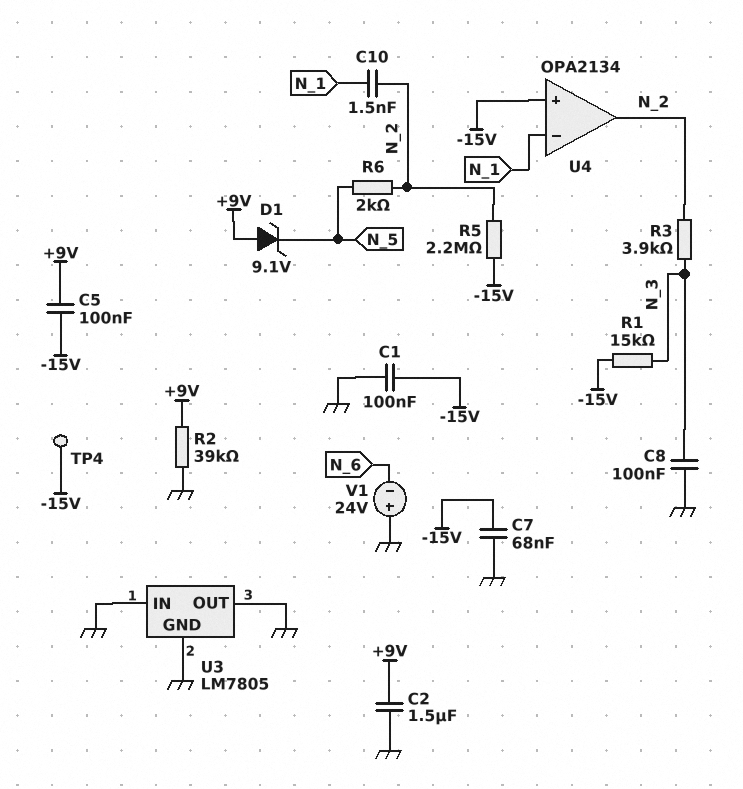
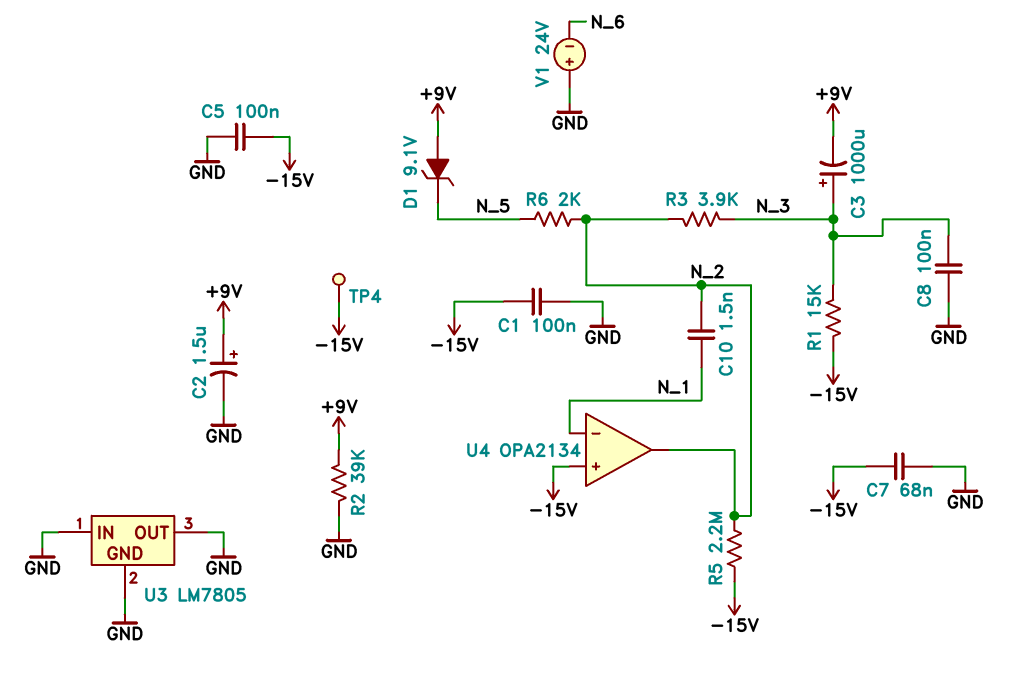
C2: 1.5uF (+9V, GND) -> 1.5uF (plus +9V, minus GND)
C3: none -> 1000uF (plus N_3, minus +9V)
C5: 100nF (+9V, -15V) -> 100nF (-15V, GND)

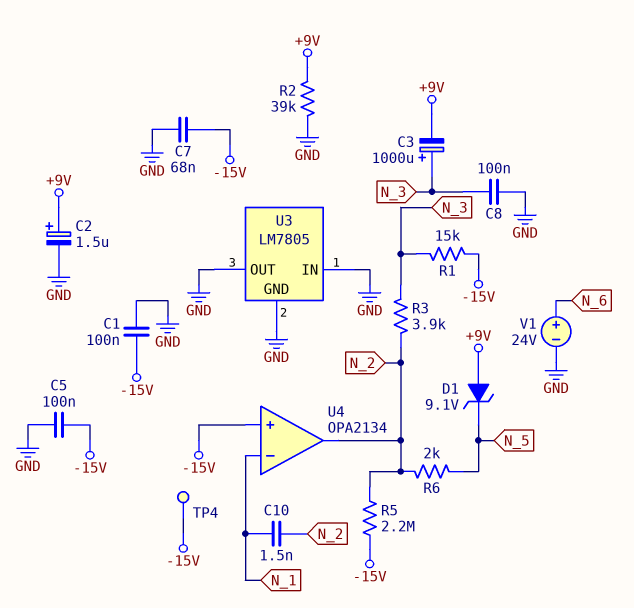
V1: 24V (plus GND, minus N_6) -> 24V (plus N_6, minus GND)

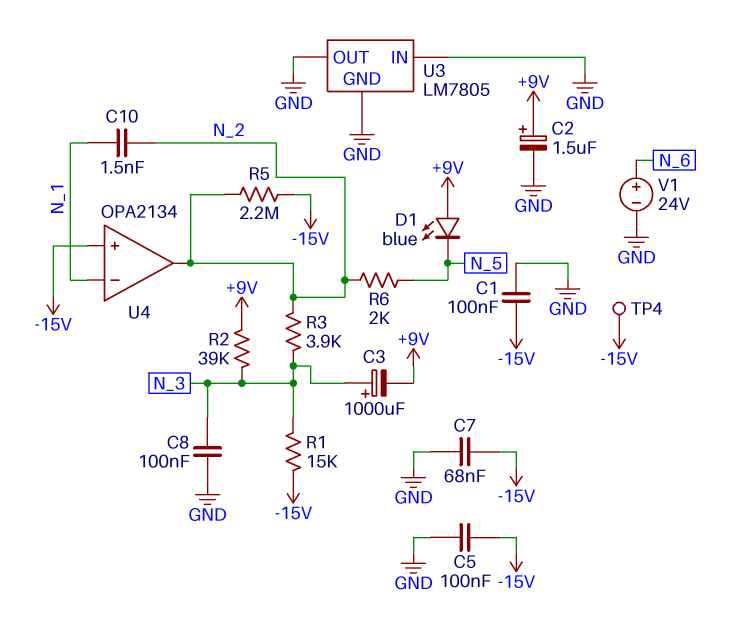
D1: zener 9.1V (A +9V, K N_5) -> LED blue (A +9V, K N_5)
R2: 39k (+9V, GND) -> 39k (+9V, N_3)

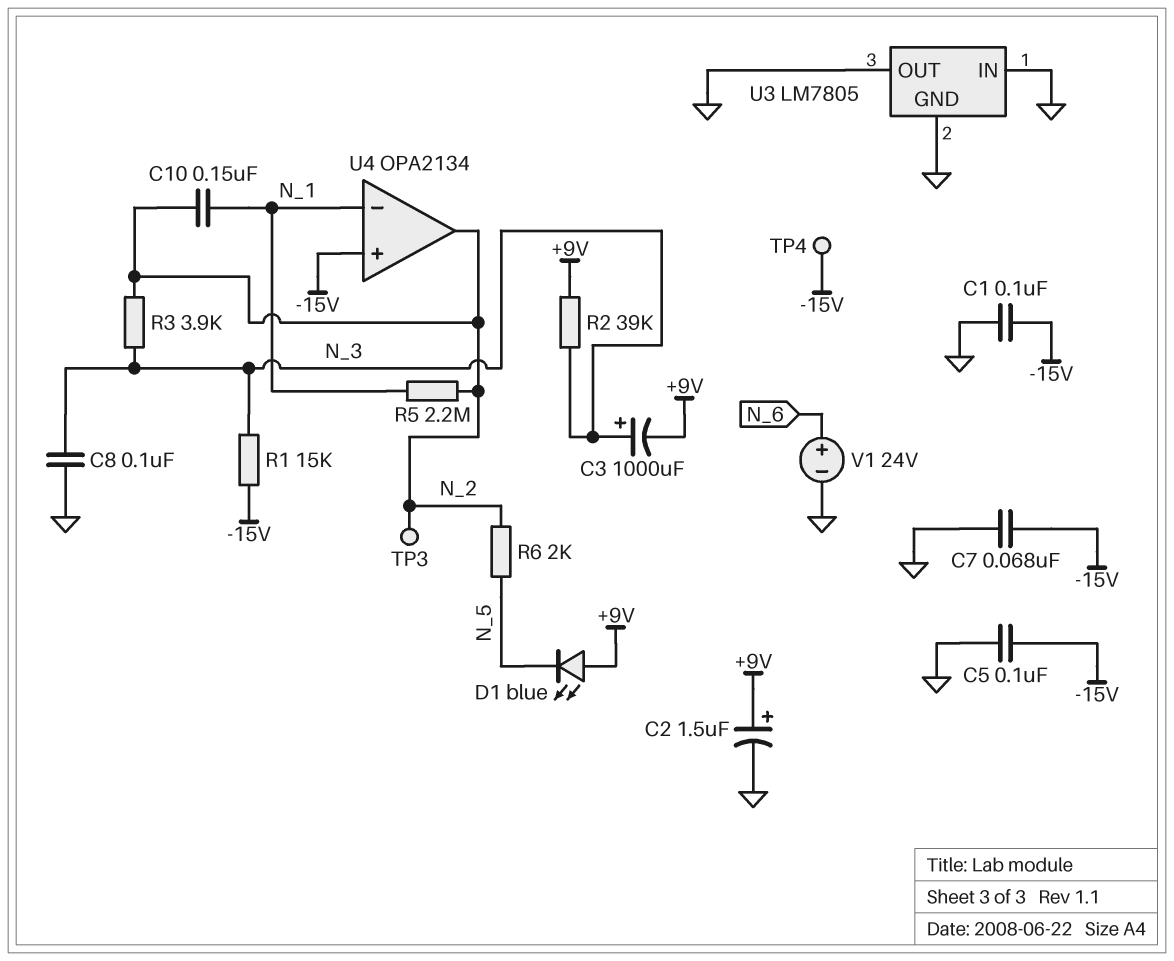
C10: 1.5nF (N_1, N_2) -> 150nF (N_1, N_2)
R5: 2.2M (-15V, N_2) -> 2.2M (N_1, N_2)
TP3: none -> test point (N_2)

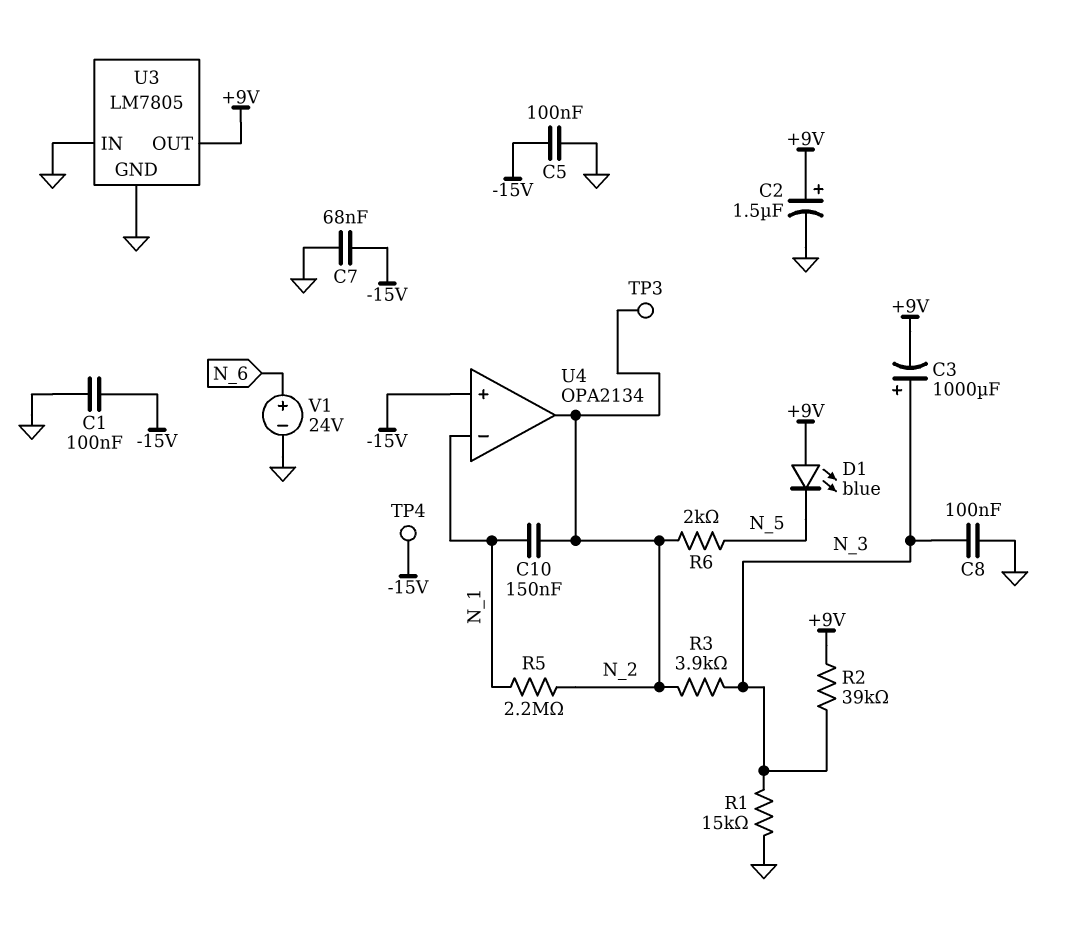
R1: 15k (-15V, N_3) -> 15k (GND, N_3)
U3 pin OUT: GND -> +9V

